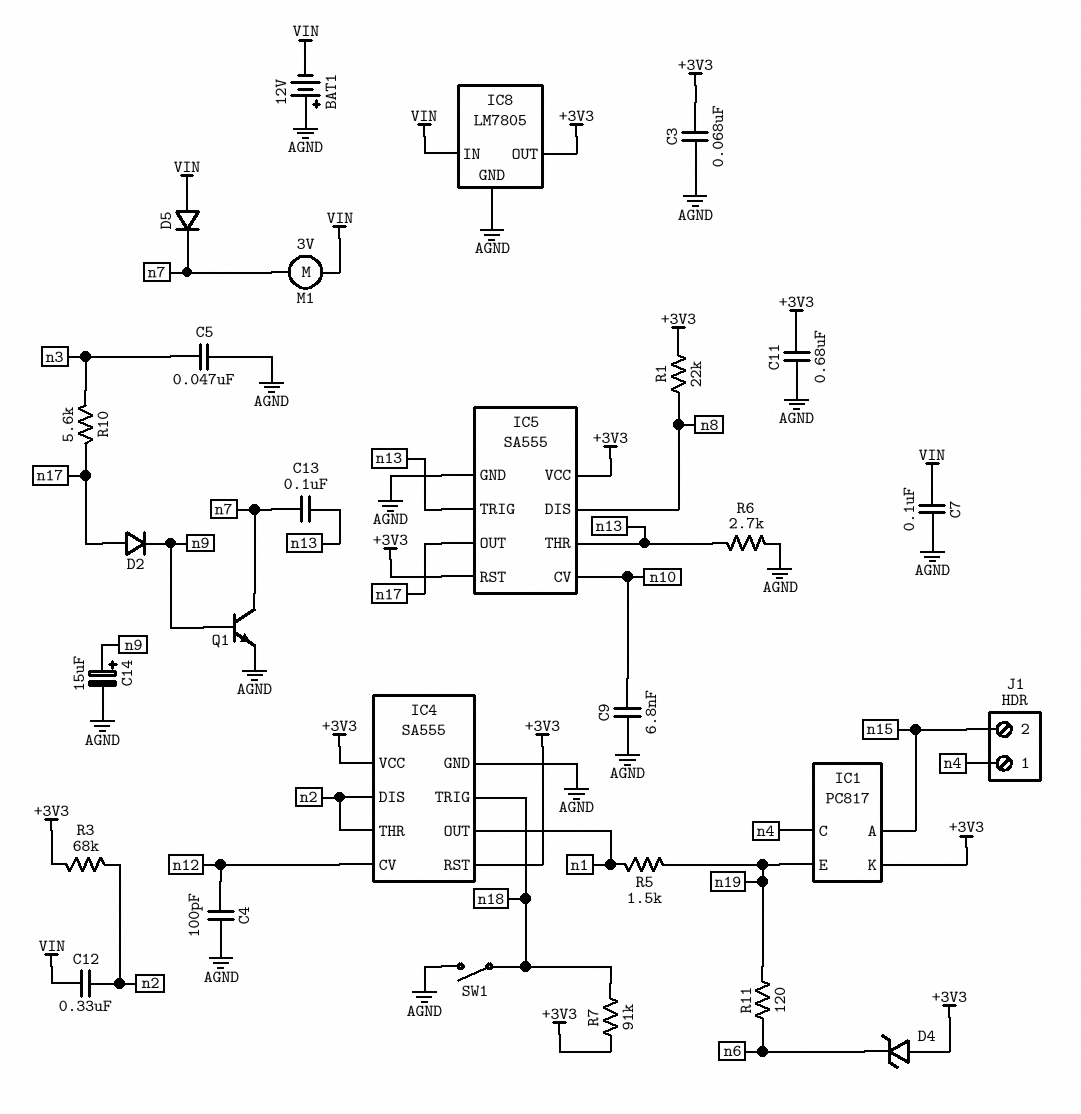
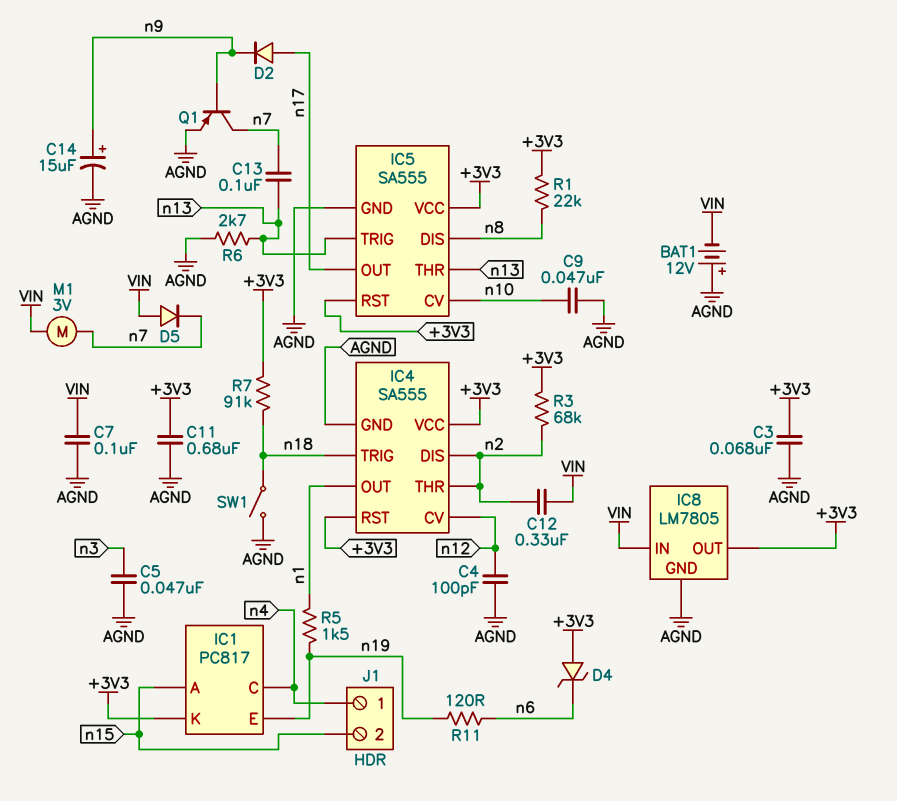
C9: 6.8nF (AGND, n10) -> 47nF (AGND, n10)
Q1: NPN (B n9, C n7, E AGND) -> PNP (B n9, C n7, E AGND)
R10: 5.6k (n3, n17) -> none

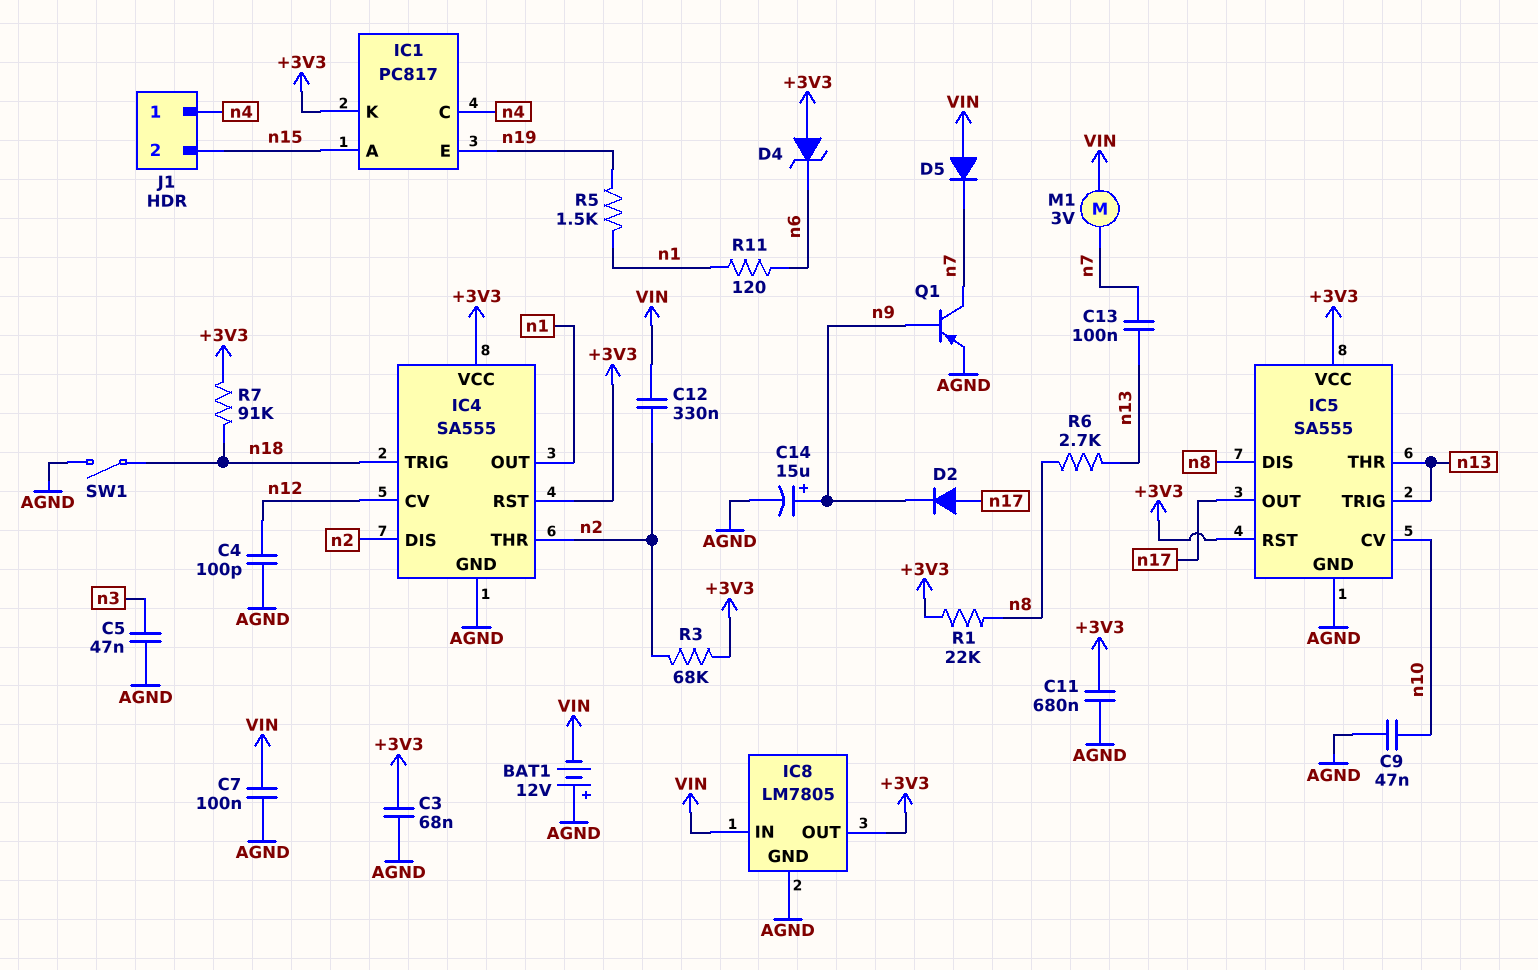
R6: 2.7k (AGND, n13) -> 2.7k (n8, n13)
R11: 120 (n6, n19) -> 120 (n1, n6)

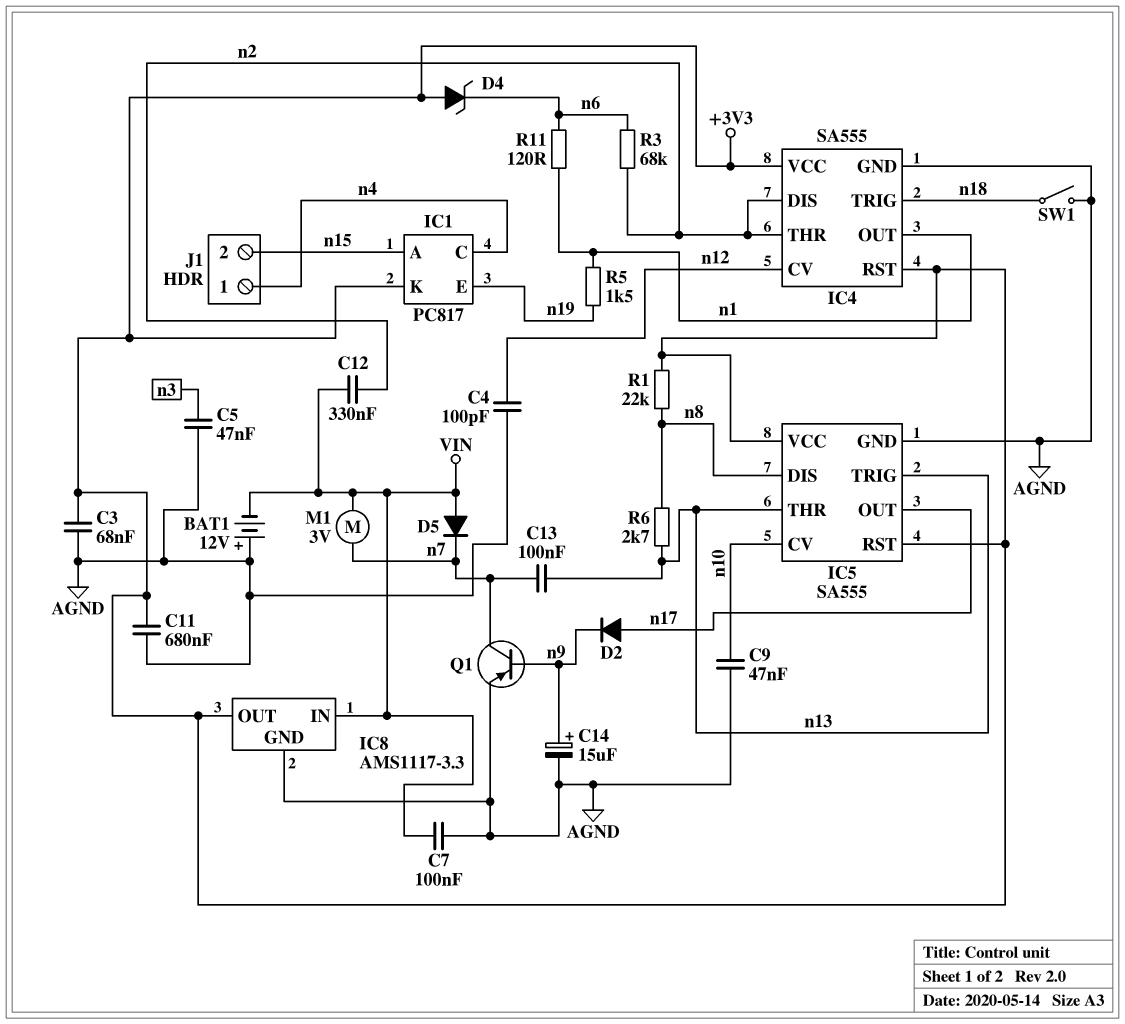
IC8: LM7805 -> AMS1117-3.3
R3: 68k (+3V3, n2) -> 68k (n2, n6)
R7: 91k (+3V3, n18) -> none

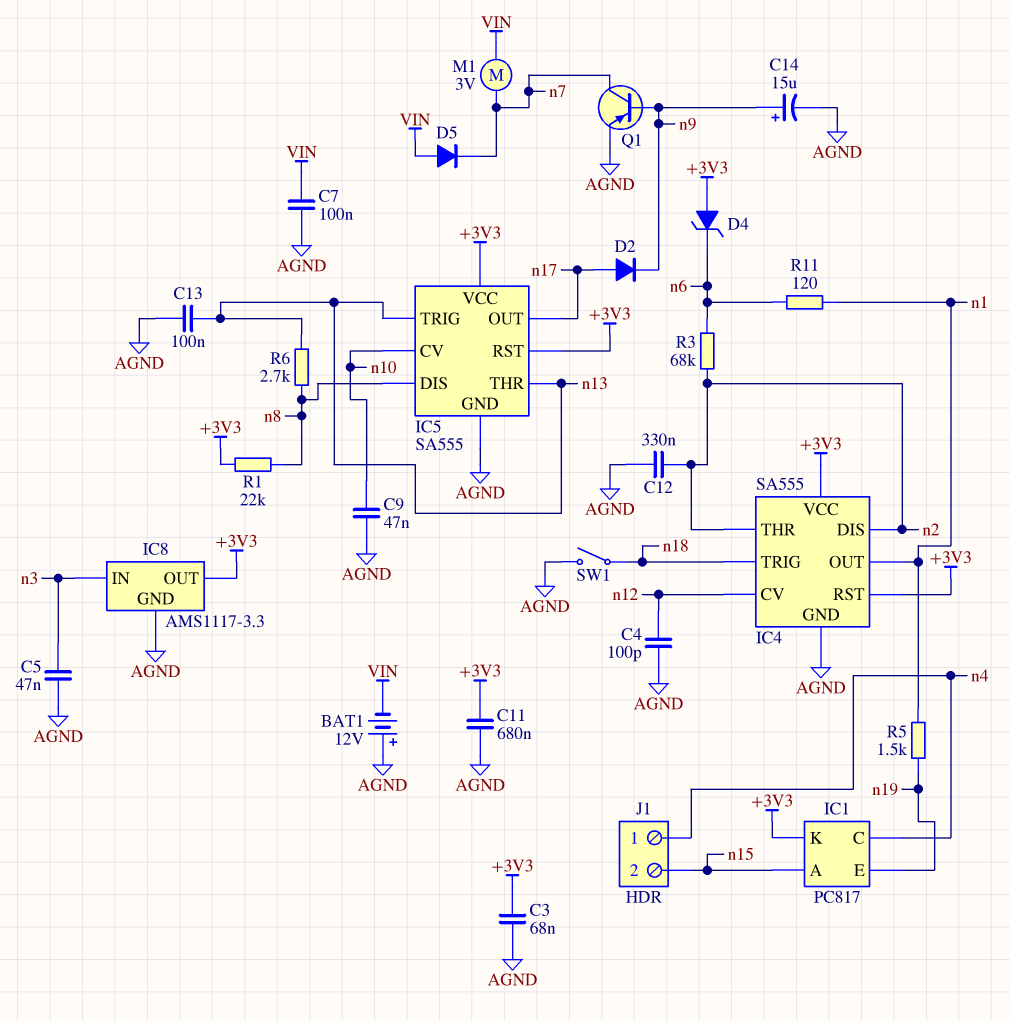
C12: 330nF (VIN, n2) -> 330nF (AGND, n2)
C13: 100nF (n7, n13) -> 100nF (AGND, n13)
IC8 pin IN: VIN -> n3

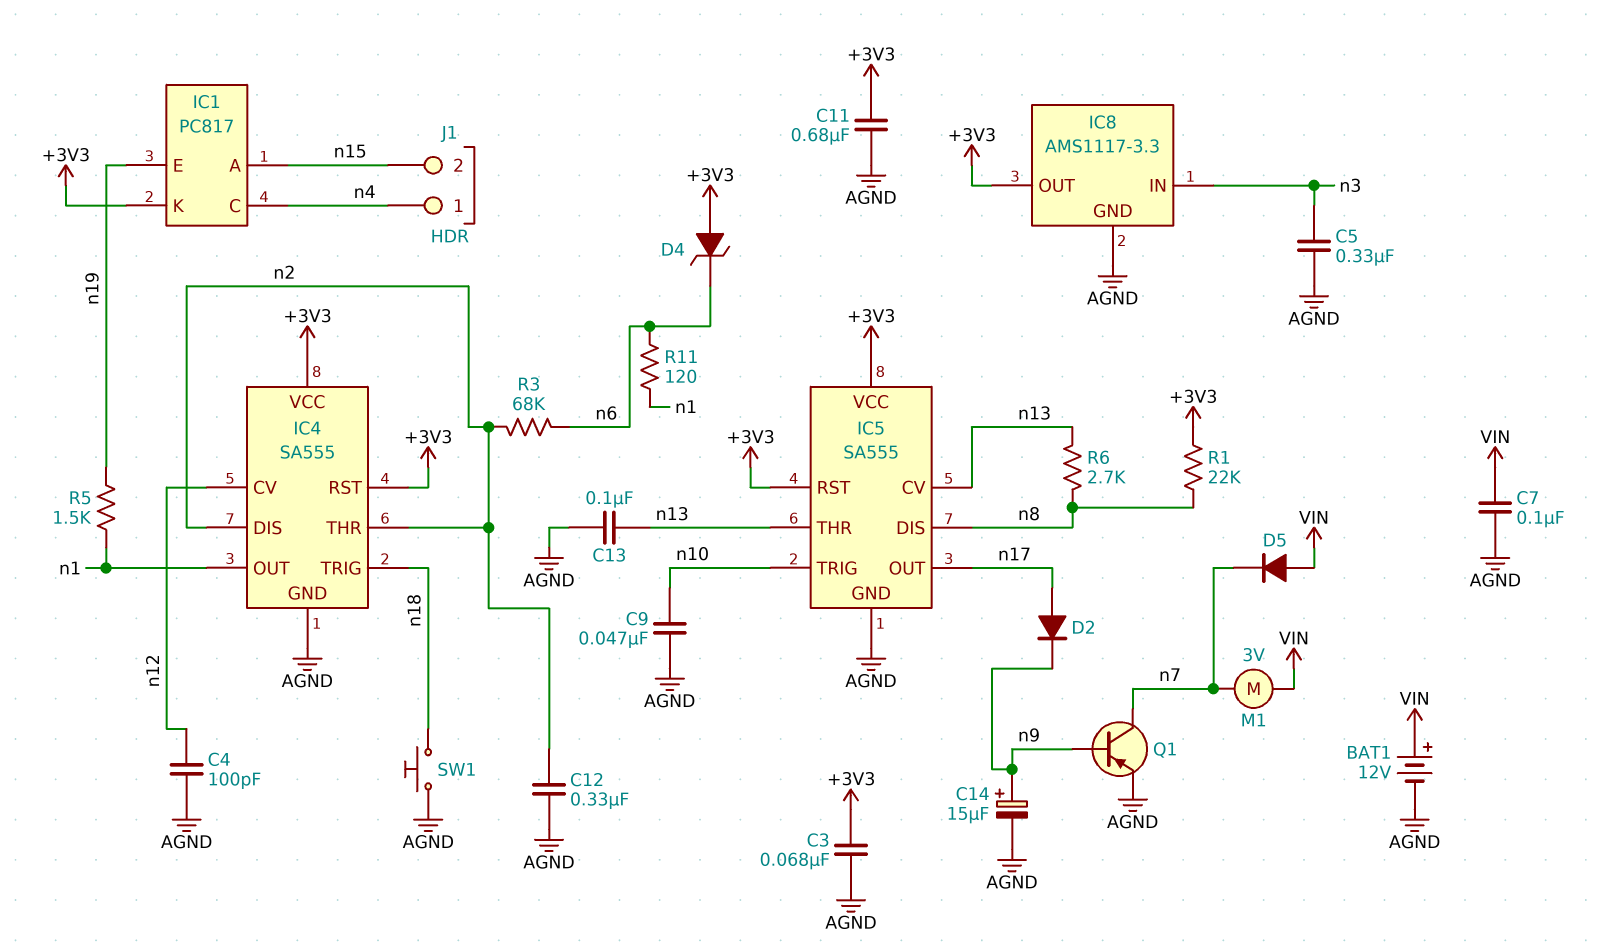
BAT1: 12V (plus AGND, minus VIN) -> 12V (plus VIN, minus AGND)
C5: 47nF (AGND, n3) -> 330nF (AGND, n3)
IC5 pin CV: n10 -> n13
IC5 pin TRIG: n13 -> n10
SW1: switch (AGND, n18) -> button (AGND, n18)

